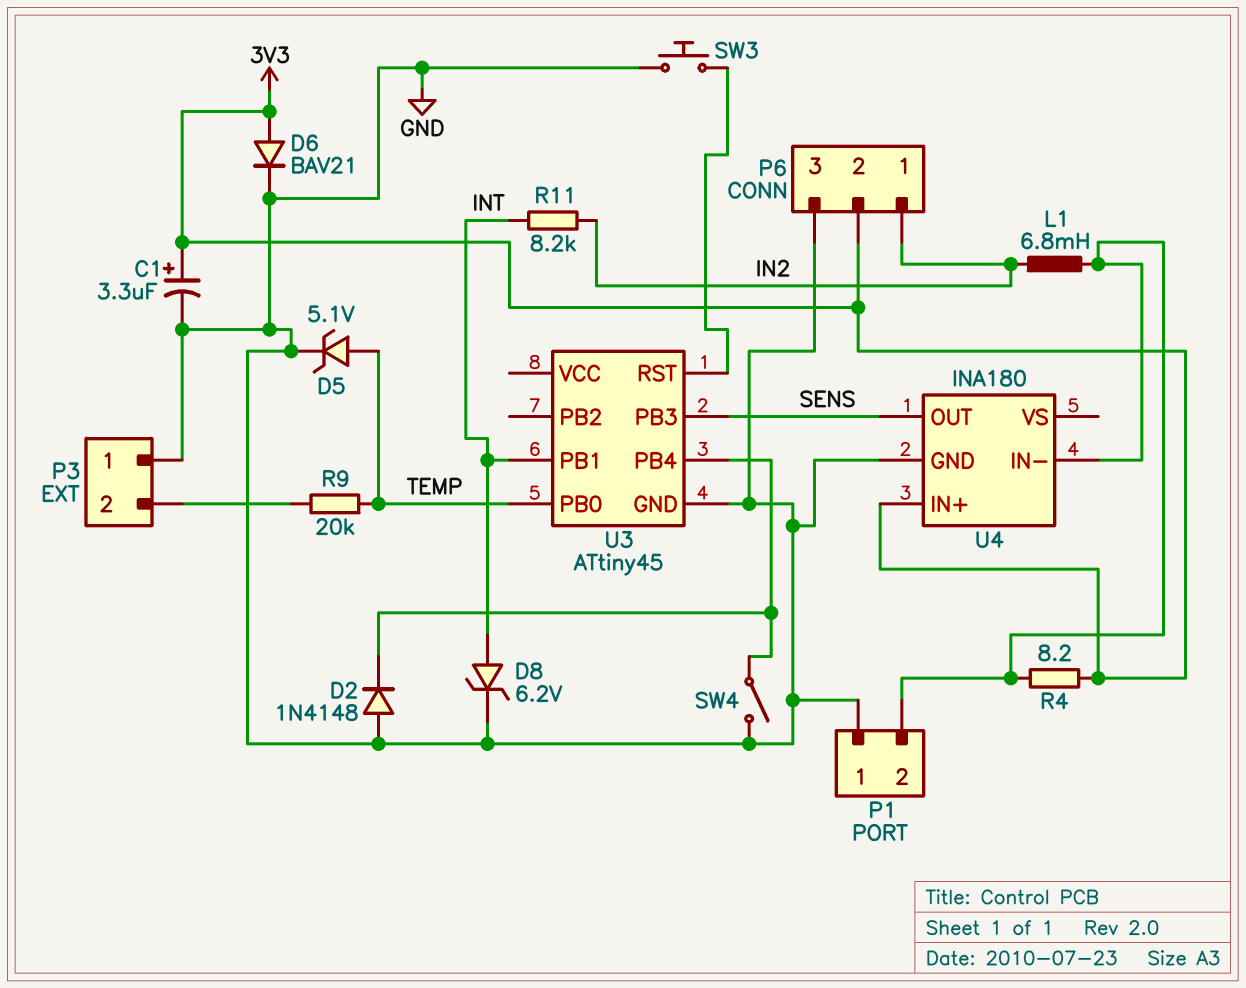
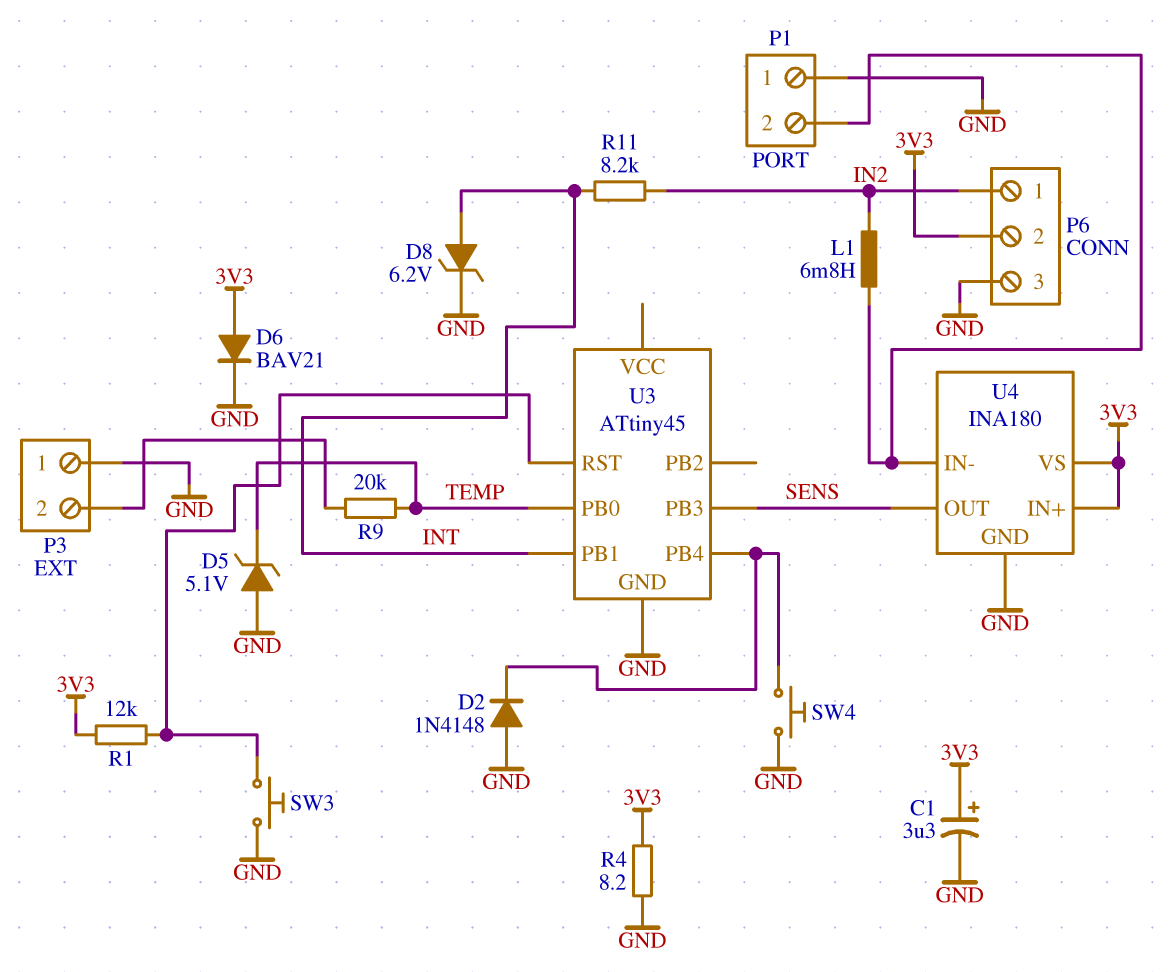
D5: zener 5.1V (A TEMP, K GND) -> zener 5.1V (A GND, K TEMP)
R1: none -> 12k (3V3, U3/RST)
R4: 8.2 (3V3, P1/2) -> 8.2 (3V3, GND)
SW4: switch (GND, U3/PB4) -> button (GND, U3/PB4)
U4 pin VS: none -> 3V3

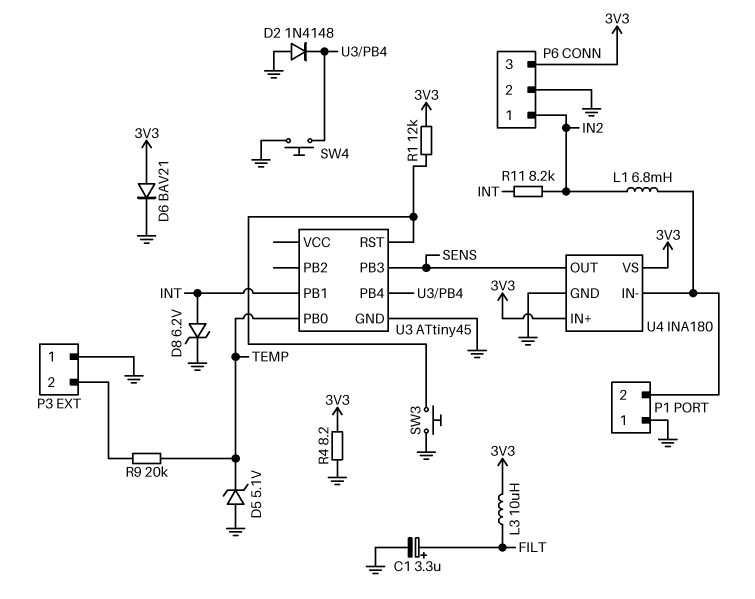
C1: 3.3uF (plus 3V3, minus GND) -> 3.3uF (plus FILT, minus GND)
L3: none -> 10uH (3V3, FILT)
P6 pin 2: 3V3 -> GND
P6 pin 3: GND -> 3V3

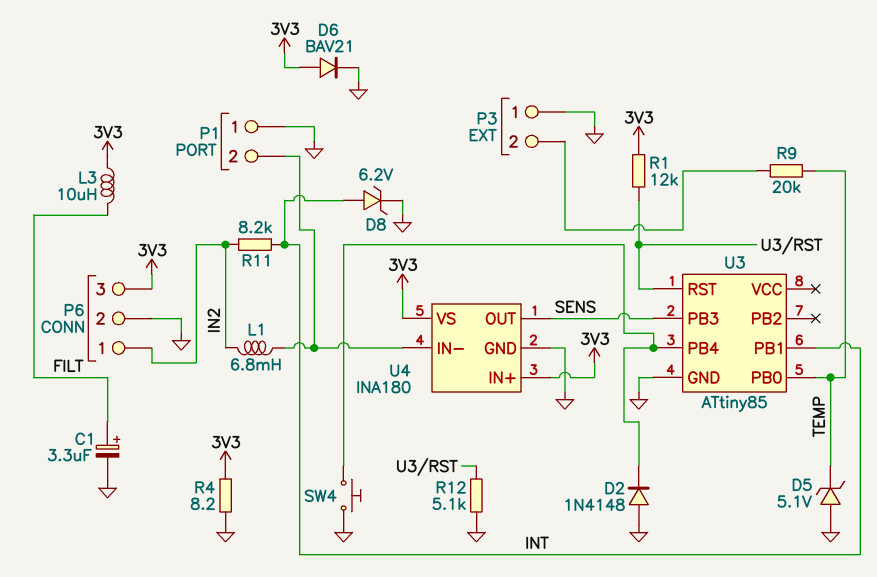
R12: none -> 5.1k (GND, U3/RST)
SW3: button (GND, U3/RST) -> none
U3: ATtiny45 -> ATtiny85

